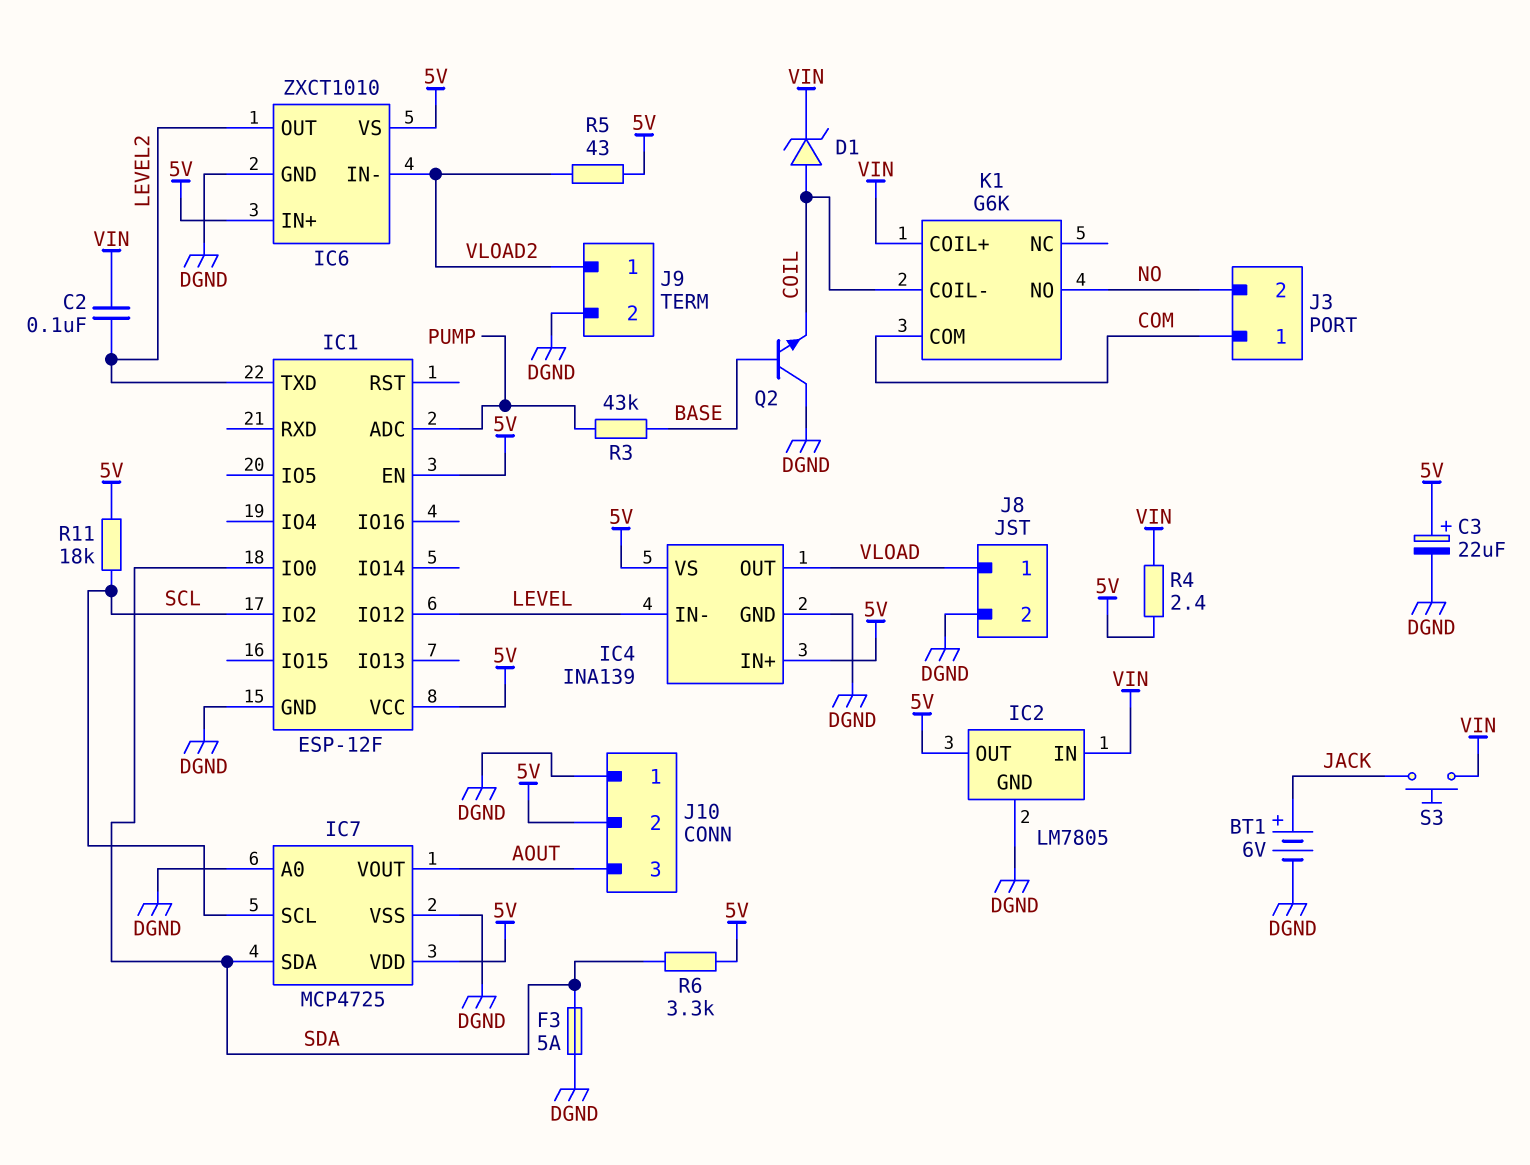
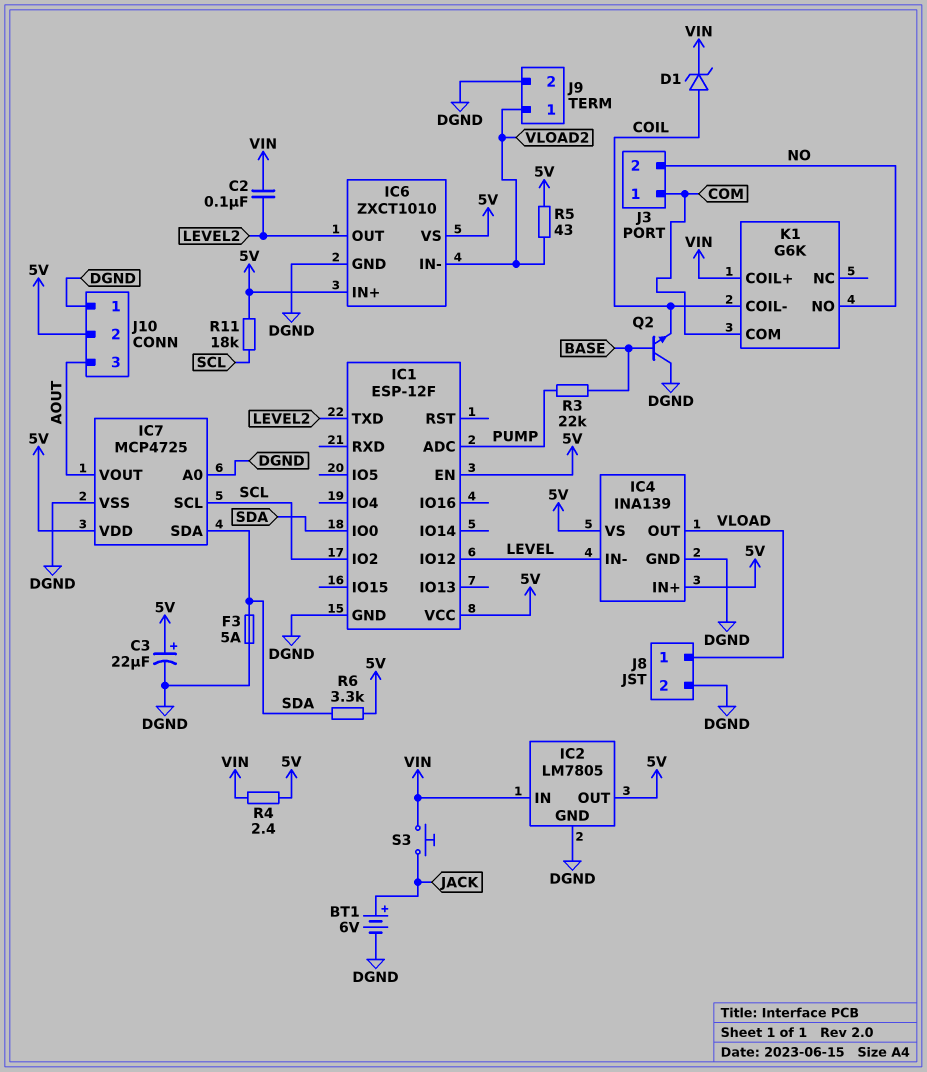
R3: 43k (BASE, PUMP) -> 22k (BASE, PUMP)

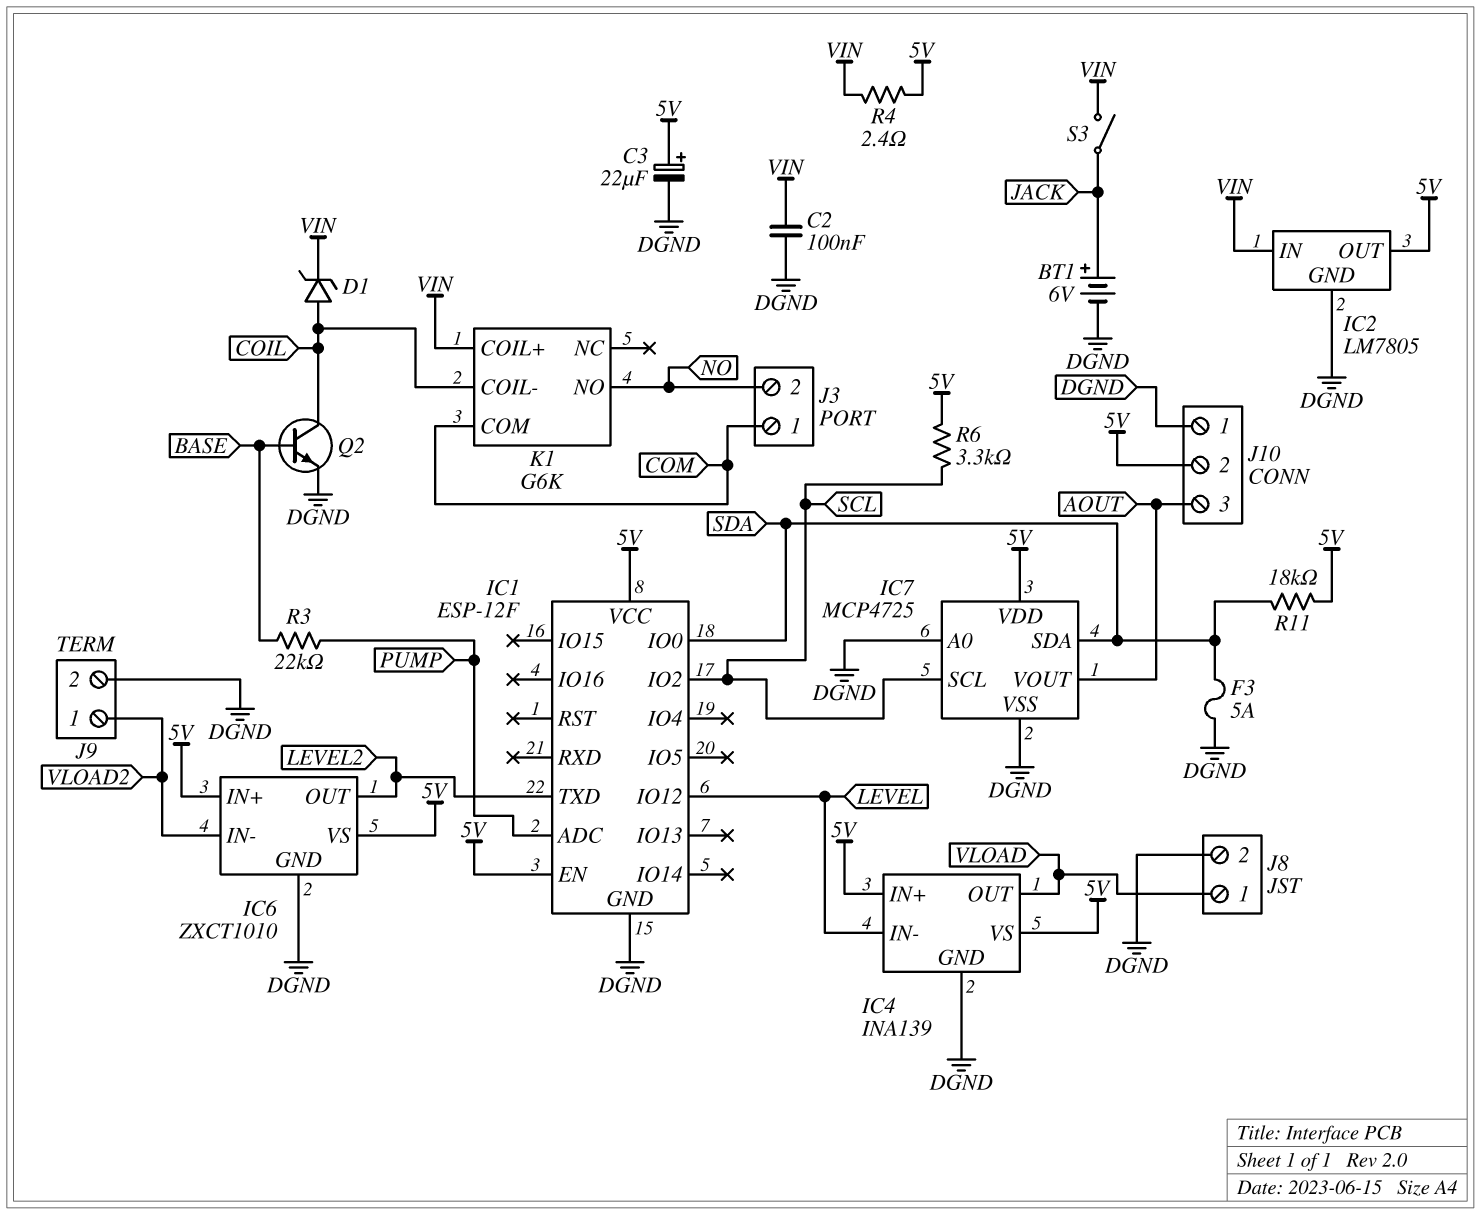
C2: 100nF (LEVEL2, VIN) -> 100nF (DGND, VIN)
Q2: NPN (B BASE, C DGND, E COIL) -> NPN (B BASE, C COIL, E DGND)
R5: 43 (5V, VLOAD2) -> none
R6: 3.3k (5V, SDA) -> 3.3k (5V, SCL)
R11: 18k (5V, SCL) -> 18k (5V, SDA)
S3: button (JACK, VIN) -> switch (JACK, VIN)

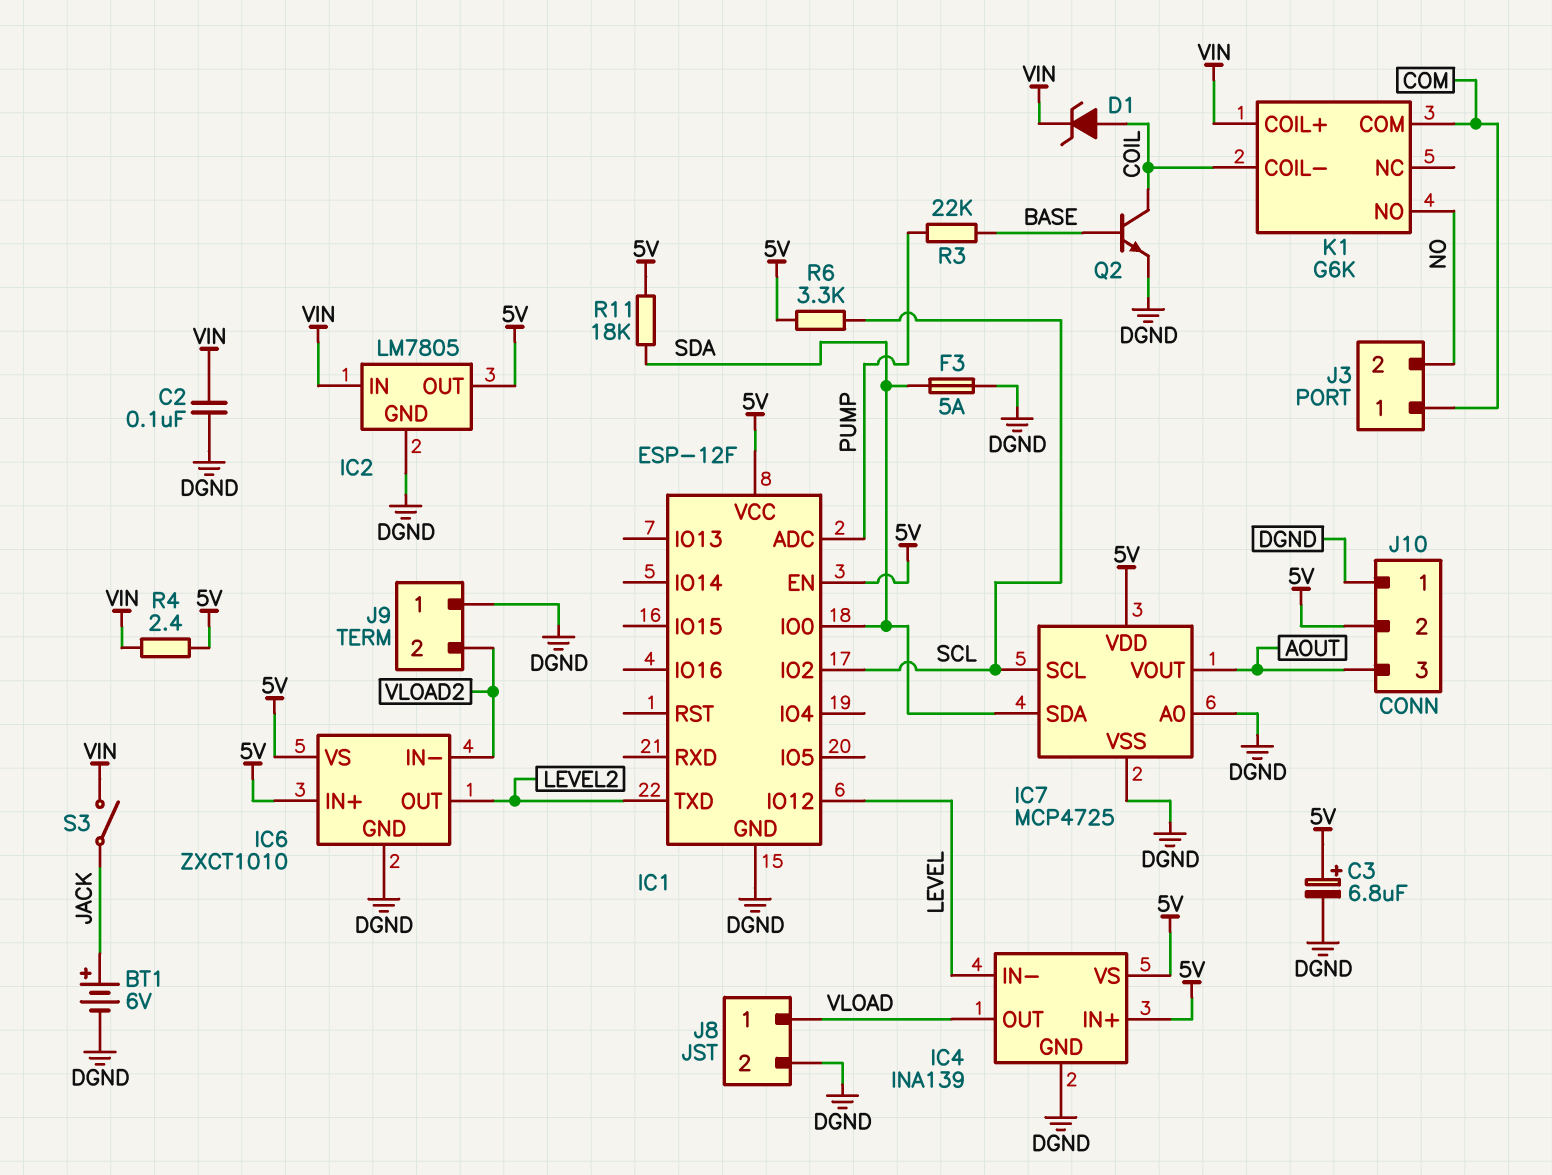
C3: 22uF (plus 5V, minus DGND) -> 6.8uF (plus 5V, minus DGND)
J9 pin 1: VLOAD2 -> DGND
J9 pin 2: DGND -> VLOAD2

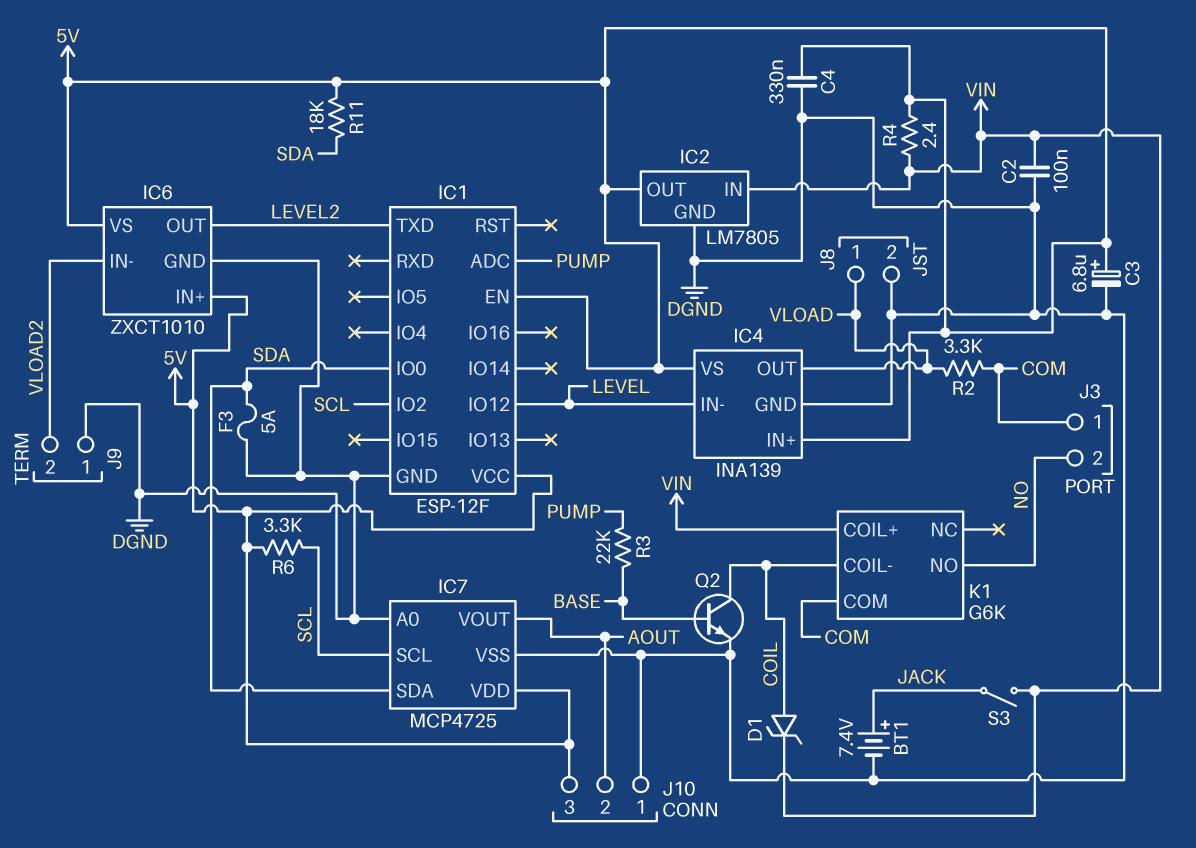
BT1: 6V (plus JACK, minus DGND) -> 7.4V (plus JACK, minus DGND)
C4: none -> 330nF (5V, DGND)
J10 pin 2: 5V -> AOUT
J10 pin 3: AOUT -> 5V
R2: none -> 3.3k (COM, VLOAD)

